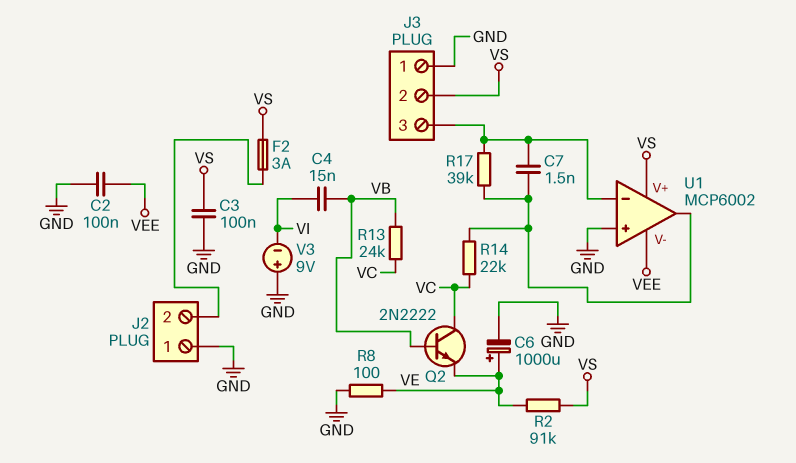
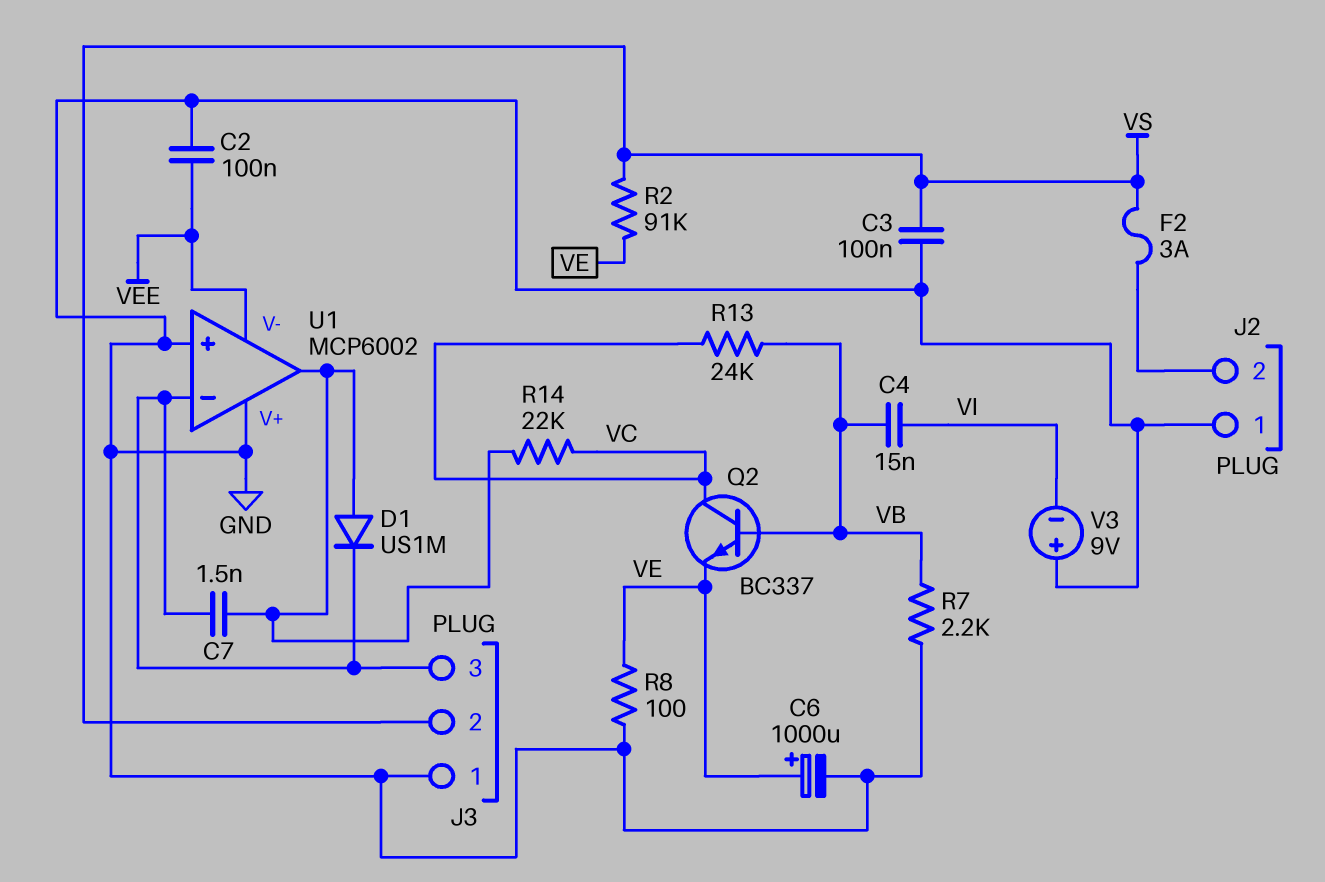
D1: none -> diode US1M (A U1/out, K J3/3)
Q2: NPN 2N2222 (B VB, C VC, E VE) -> NPN BC337 (B VB, C VC, E VE)
R7: none -> 2.2k (GND, VB)
R17: 39k (J3/3, U1/out) -> none
U1 pin V+: VS -> GND

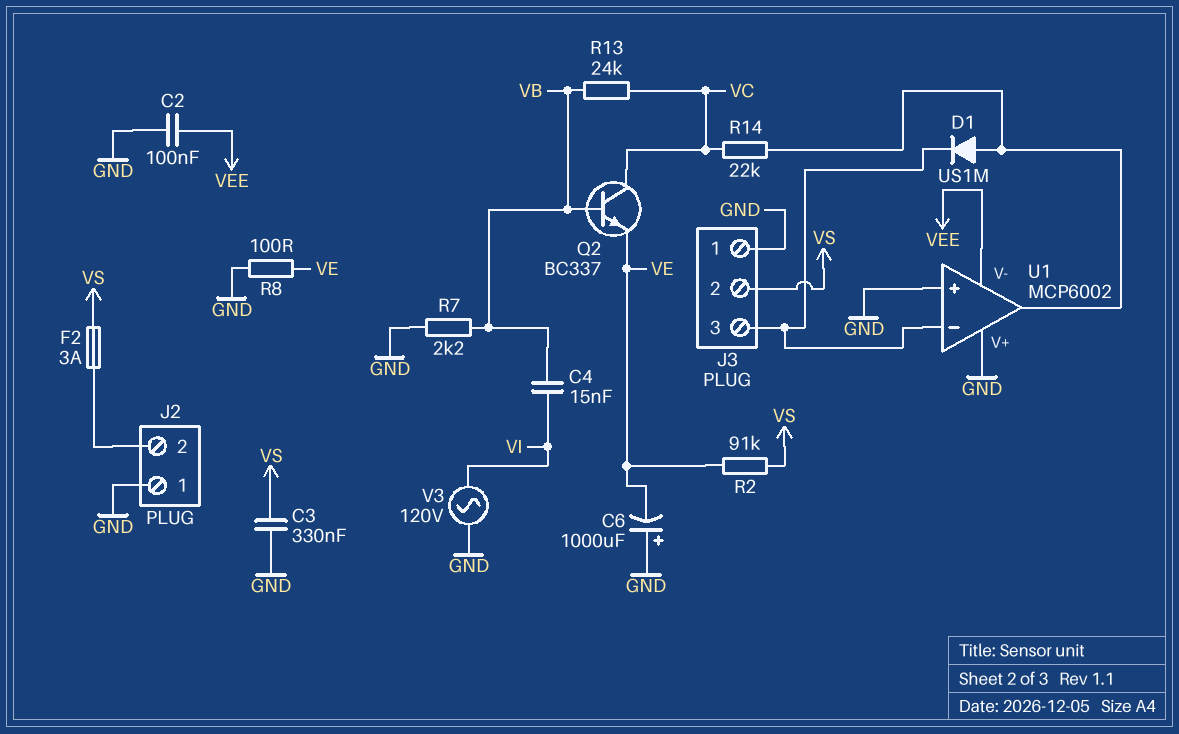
C3: 100nF (GND, VS) -> 330nF (GND, VS)
C6: 1000uF (plus VE, minus GND) -> 1000uF (plus GND, minus VE)
C7: 1.5nF (J3/3, U1/out) -> none
V3: 9V (plus GND, minus VI) -> AC 120V (GND, VI)

